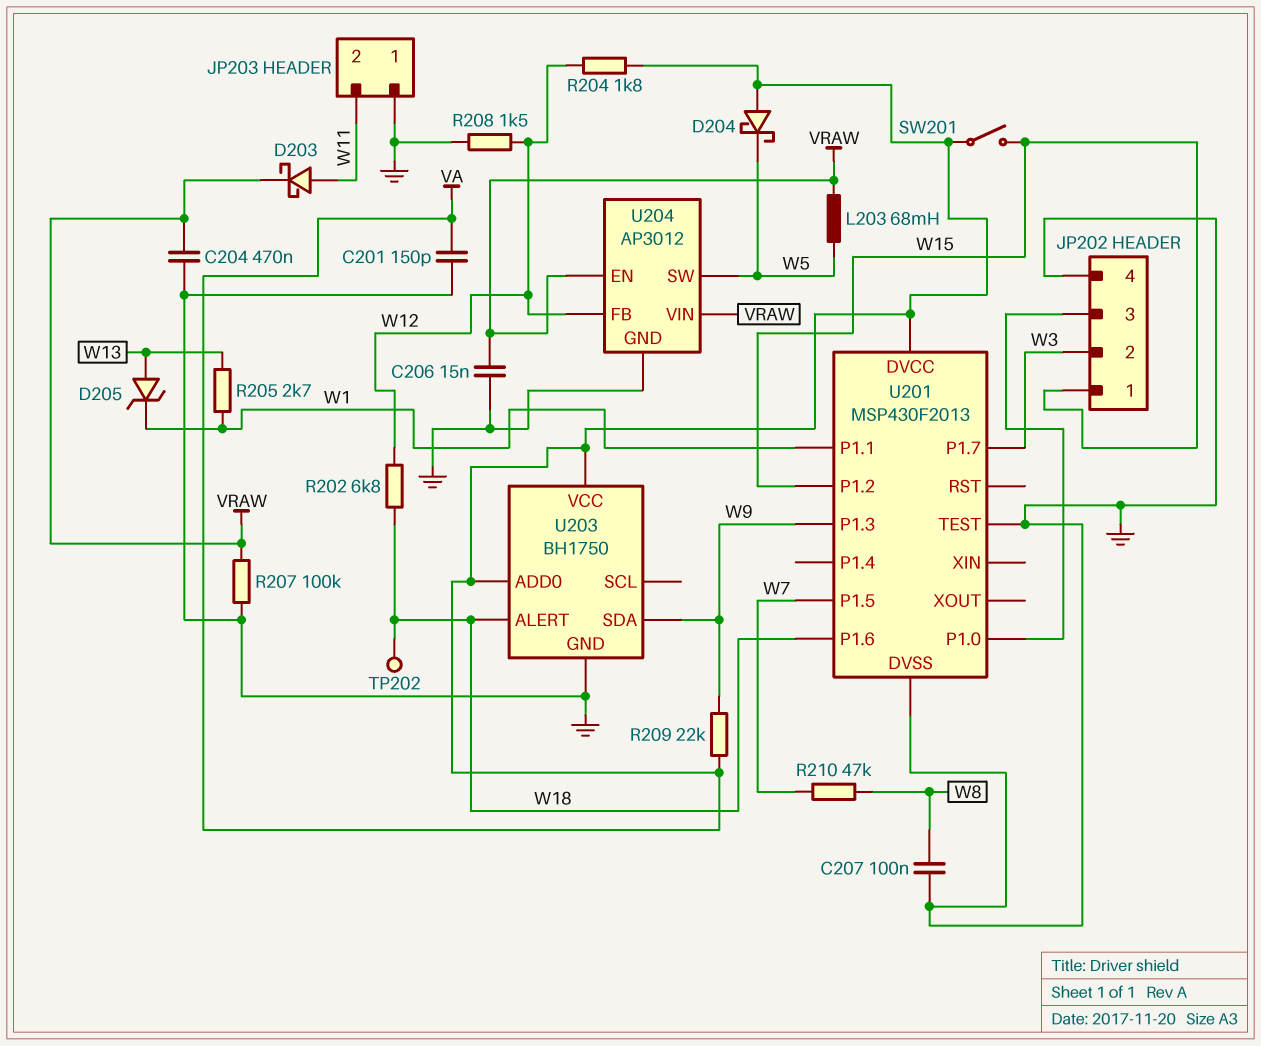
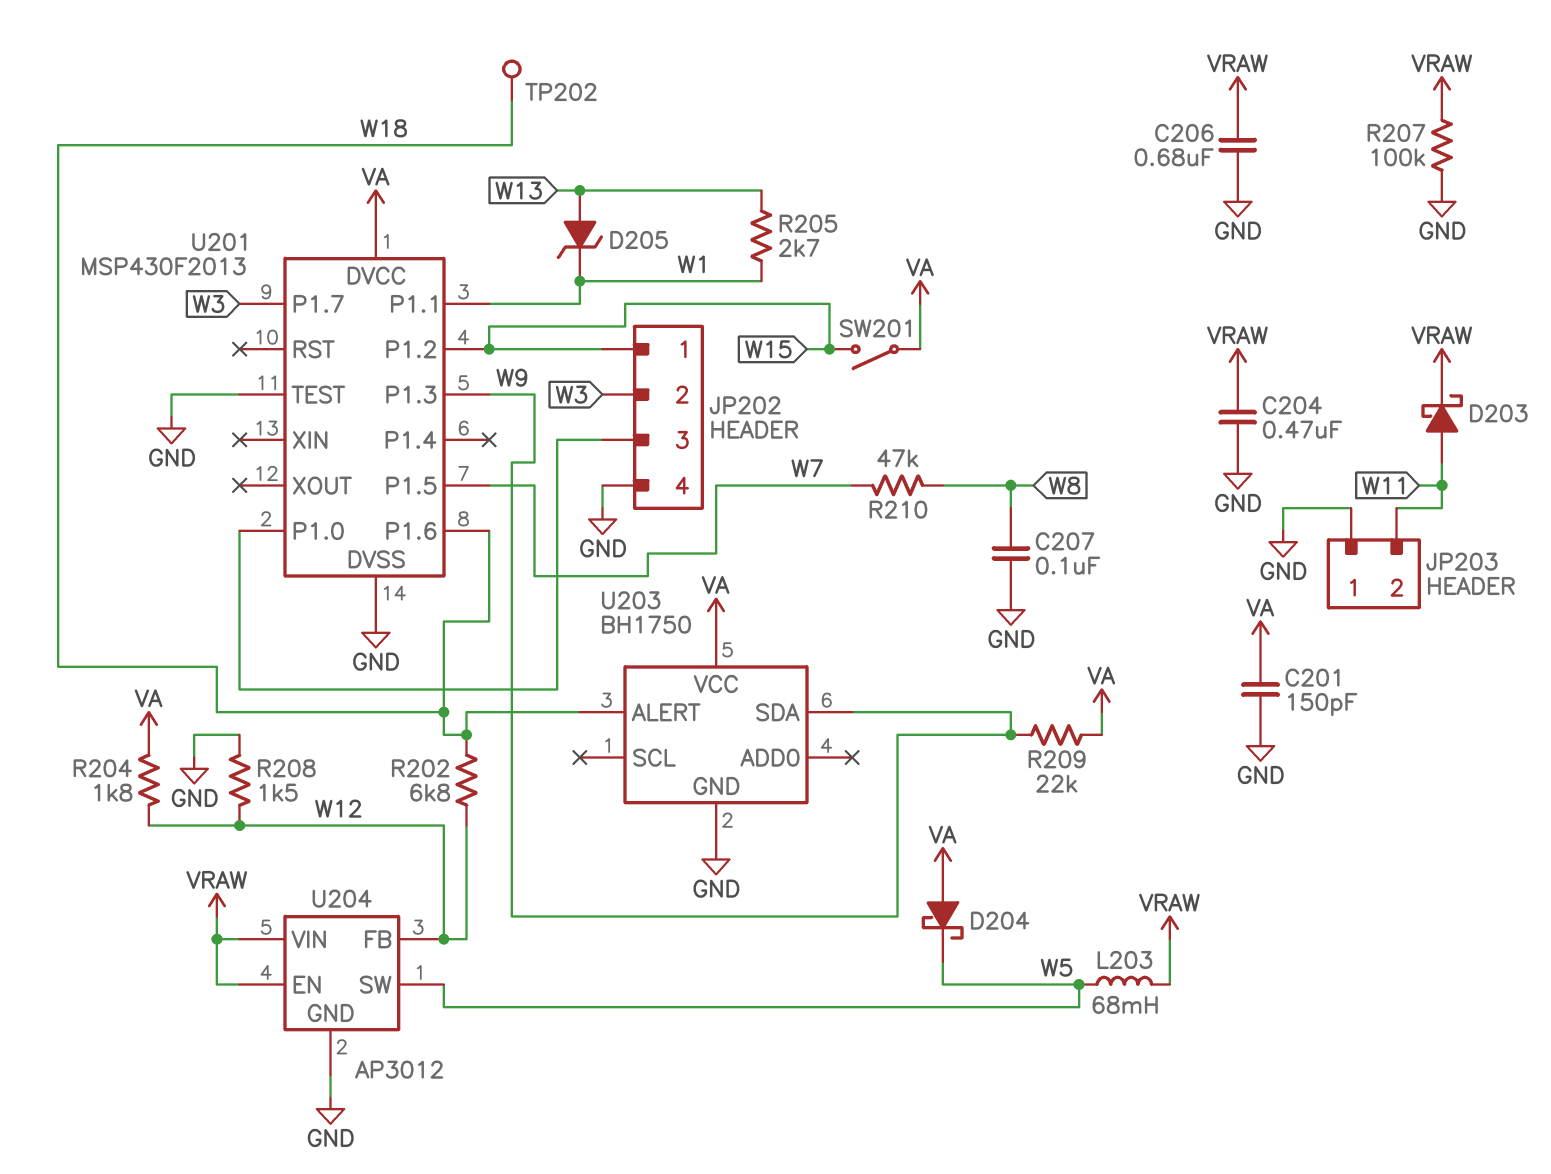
C206: 15nF (GND, VRAW) -> 680nF (GND, VRAW)
U203 pin ADD0: VA -> none

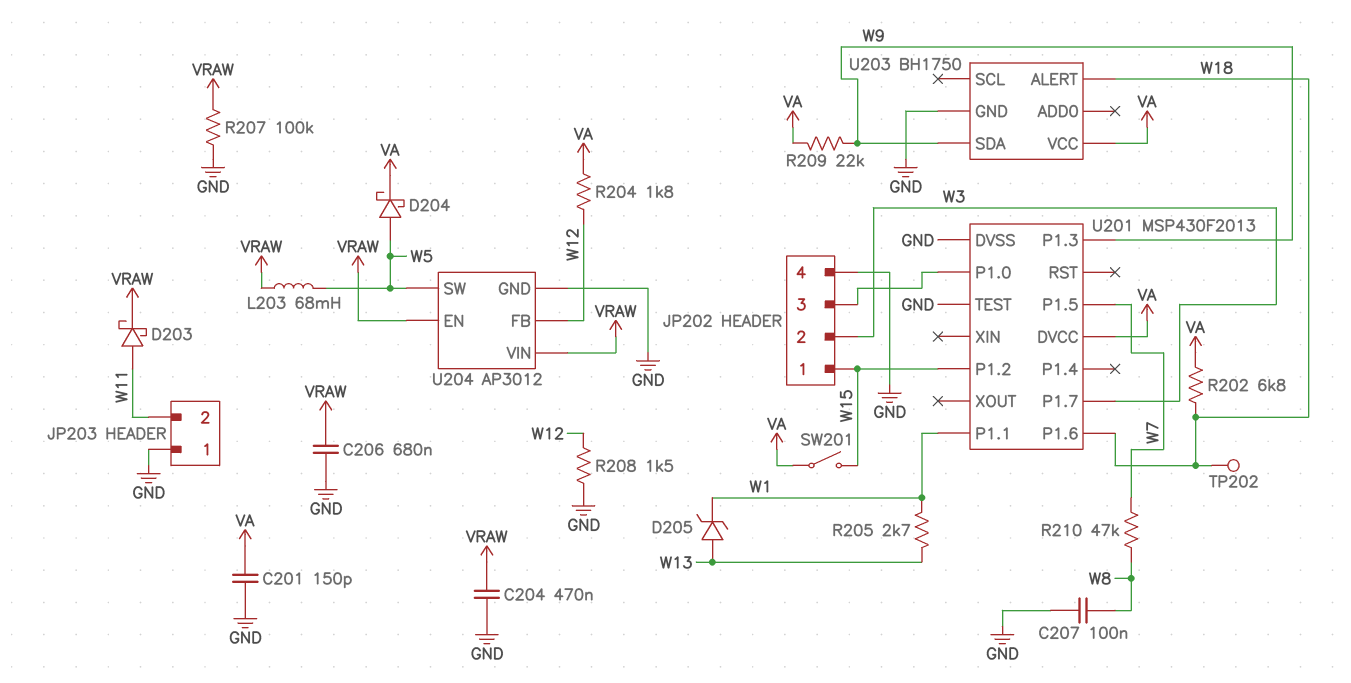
D204: schottky (A VA, K W5) -> schottky (A W5, K VA)
R202: 6.8k (W12, W18) -> 6.8k (VA, W18)

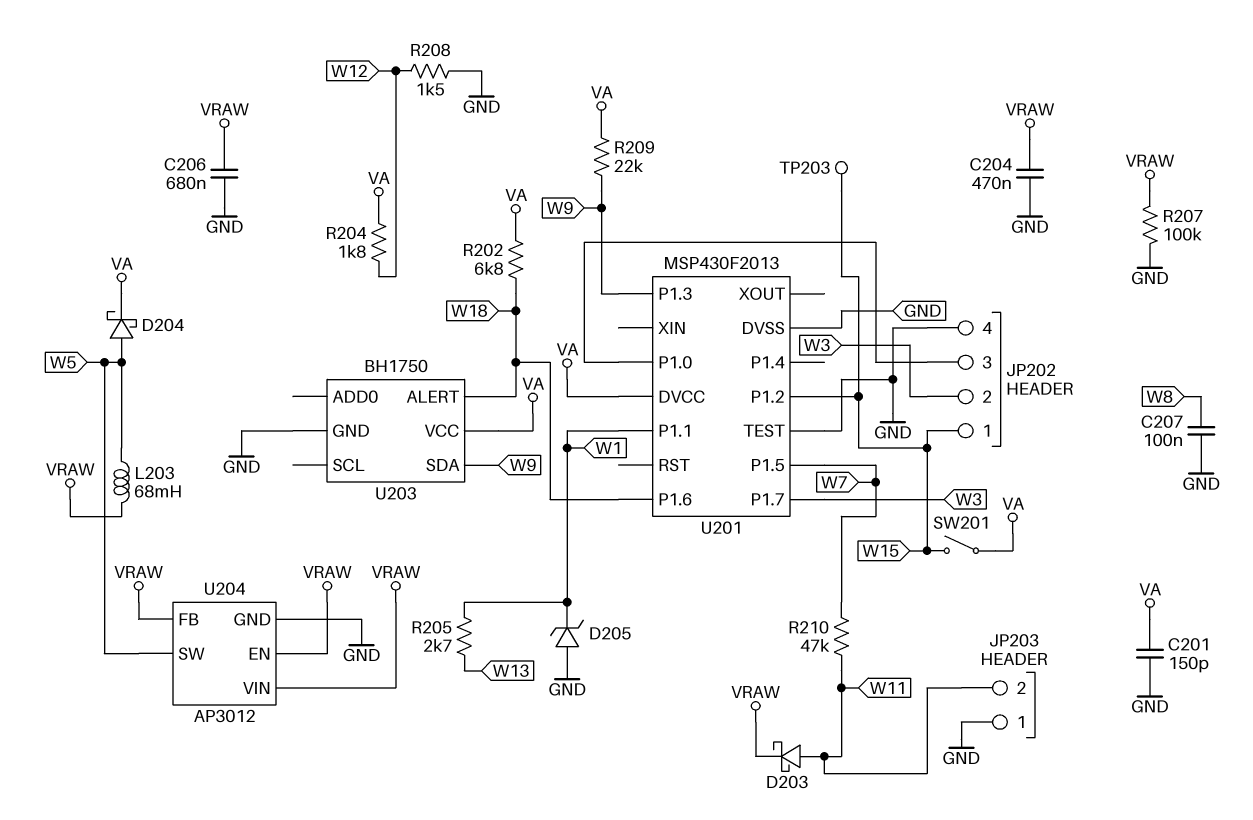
D205: zener (A W13, K W1) -> zener (A GND, K W1)
R210: 47k (W7, W8) -> 47k (W7, W11)
TP202: test point (W18) -> none
TP203: none -> test point (W15)
U204 pin FB: W12 -> VRAW

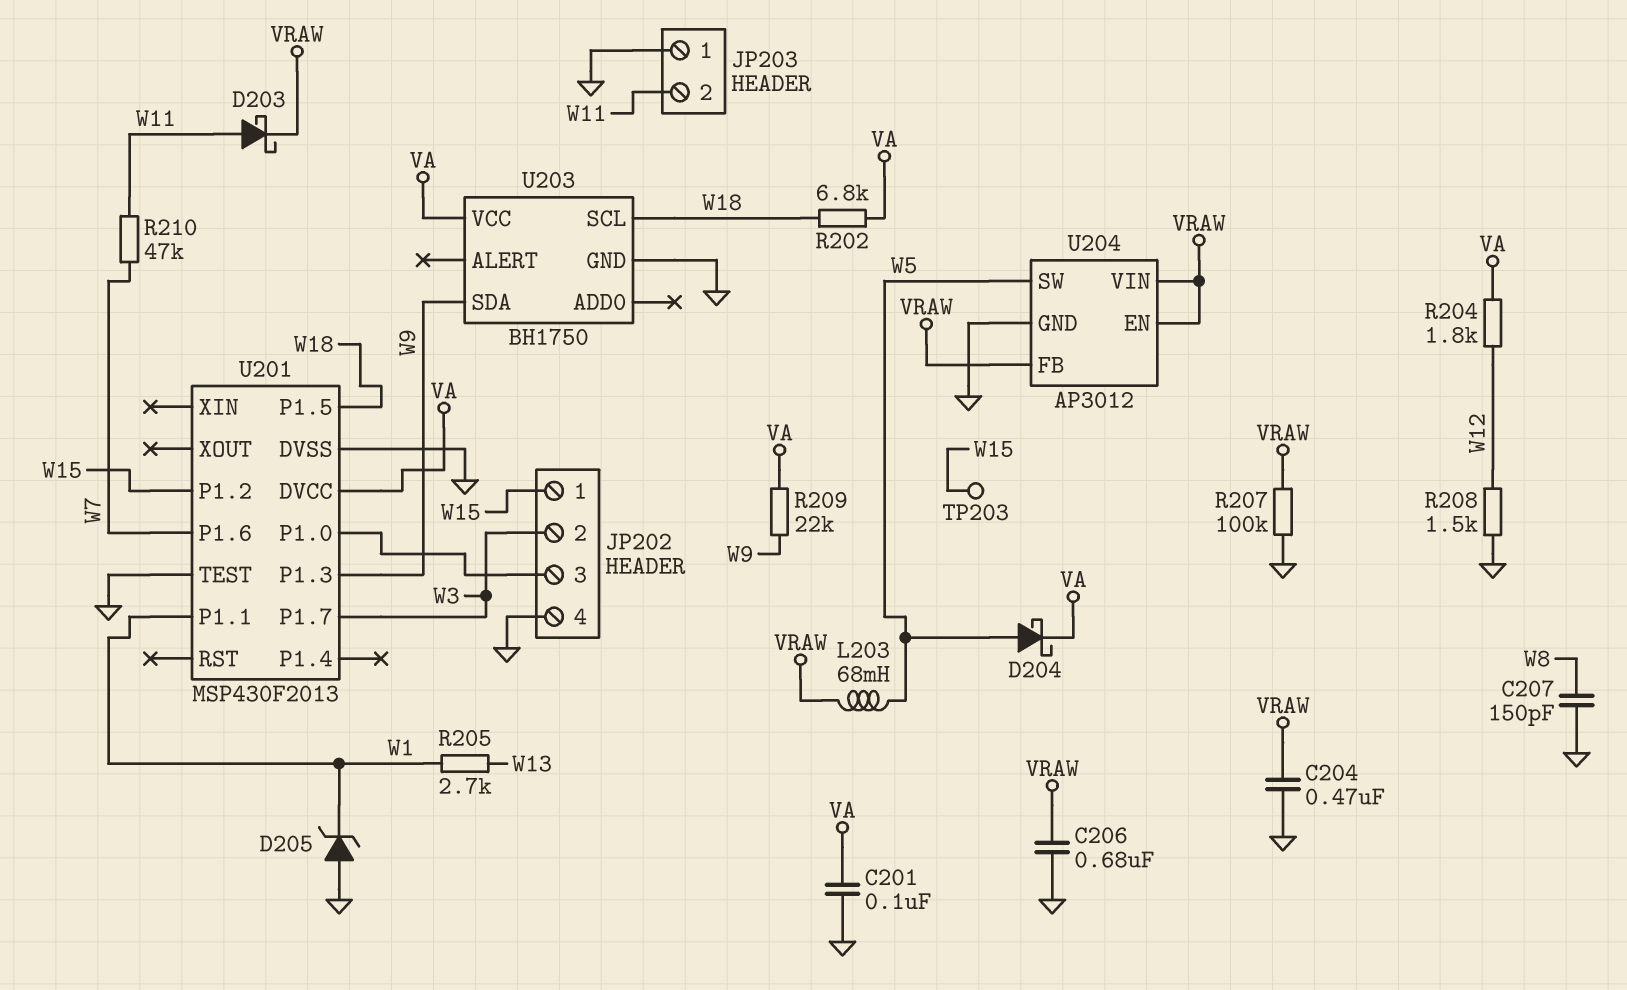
C201: 150pF (GND, VA) -> 100nF (GND, VA)
C207: 100nF (GND, W8) -> 150pF (GND, W8)
SW201: switch (VA, W15) -> none
U201 pin P1.5: W7 -> W18
U201 pin P1.6: W18 -> W7
U203 pin ALERT: W18 -> none
U203 pin SCL: none -> W18

